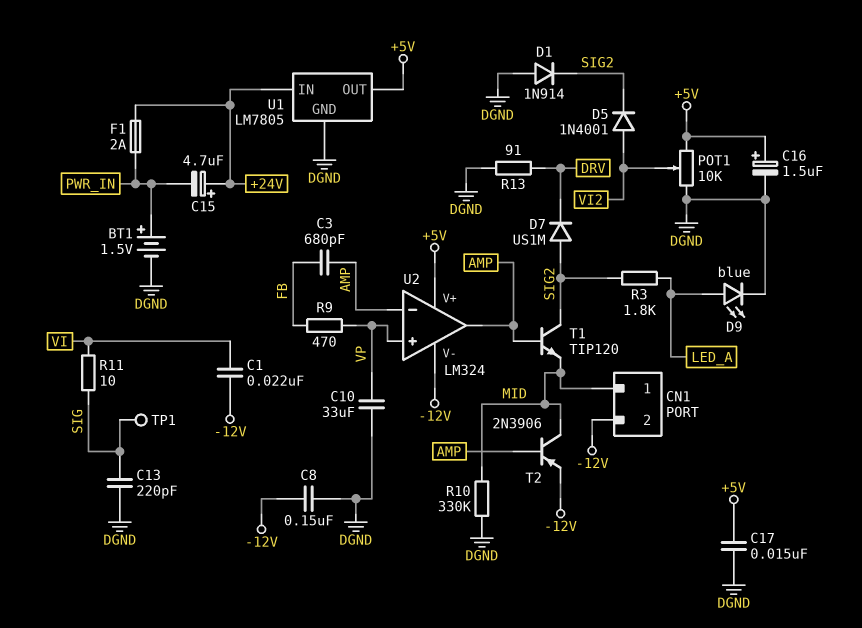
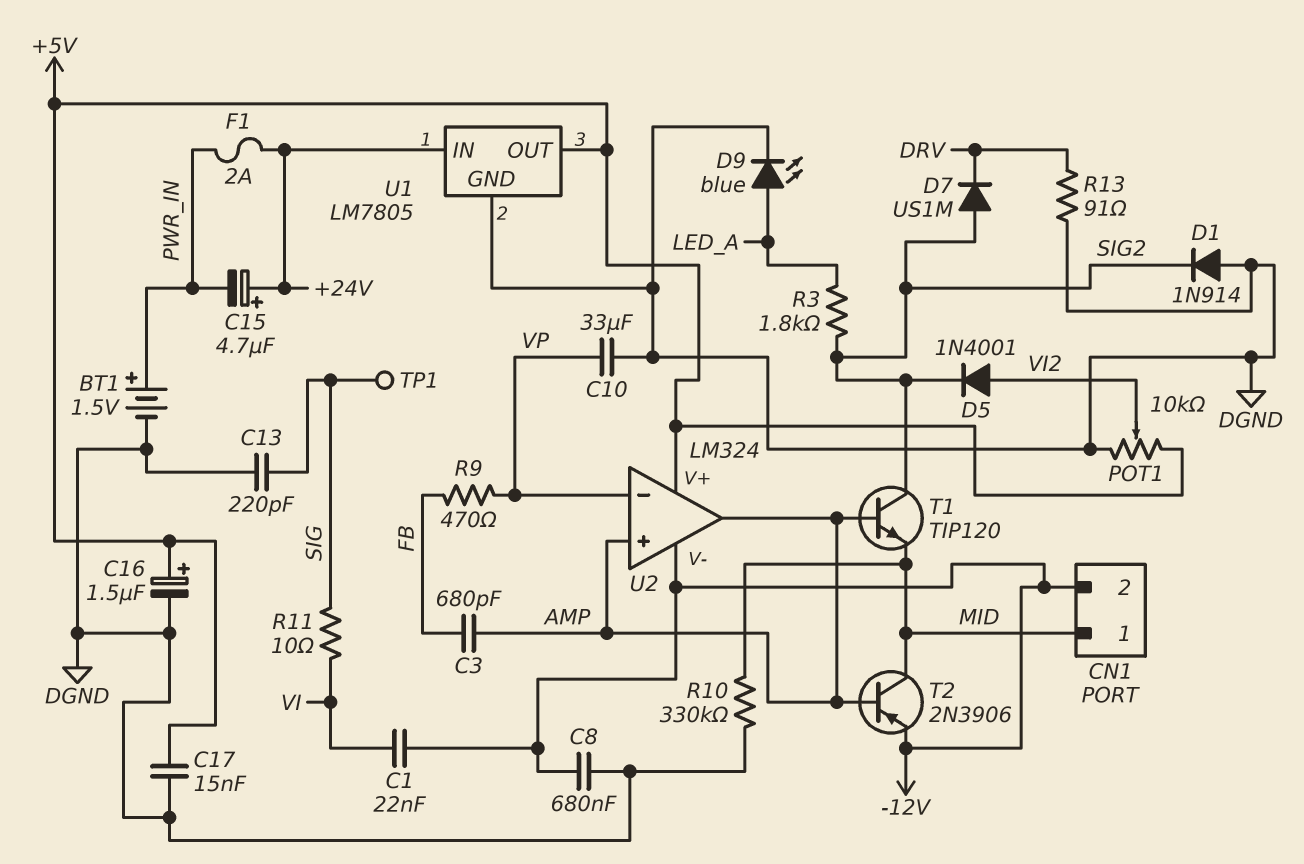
C8: 150nF (-12V, DGND) -> 680nF (-12V, DGND)
U2 pin in+: VP -> AMP
U2 pin in-: AMP -> VP

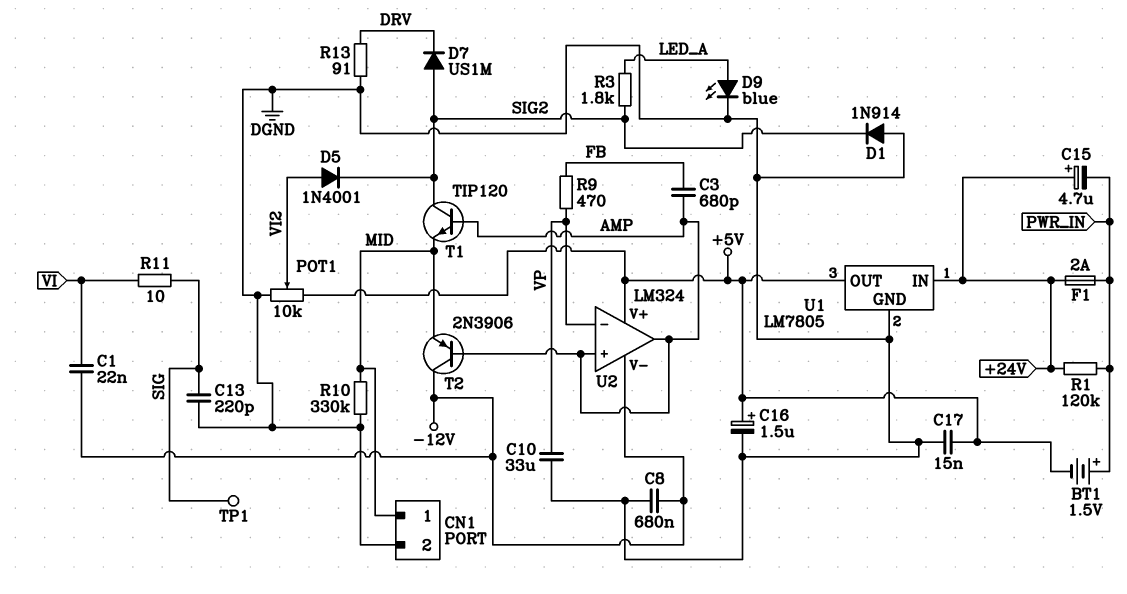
BT1: 1.5V (plus PWR_IN, minus DGND) -> 1.5V (plus PWR_IN, minus +5V)
CN1 pin 2: -12V -> DGND
R1: none -> 120k (+24V, PWR_IN)
T2: PNP 2N3906 (B AMP, C MID, E -12V) -> PNP 2N3906 (B AMP, C -12V, E MID)

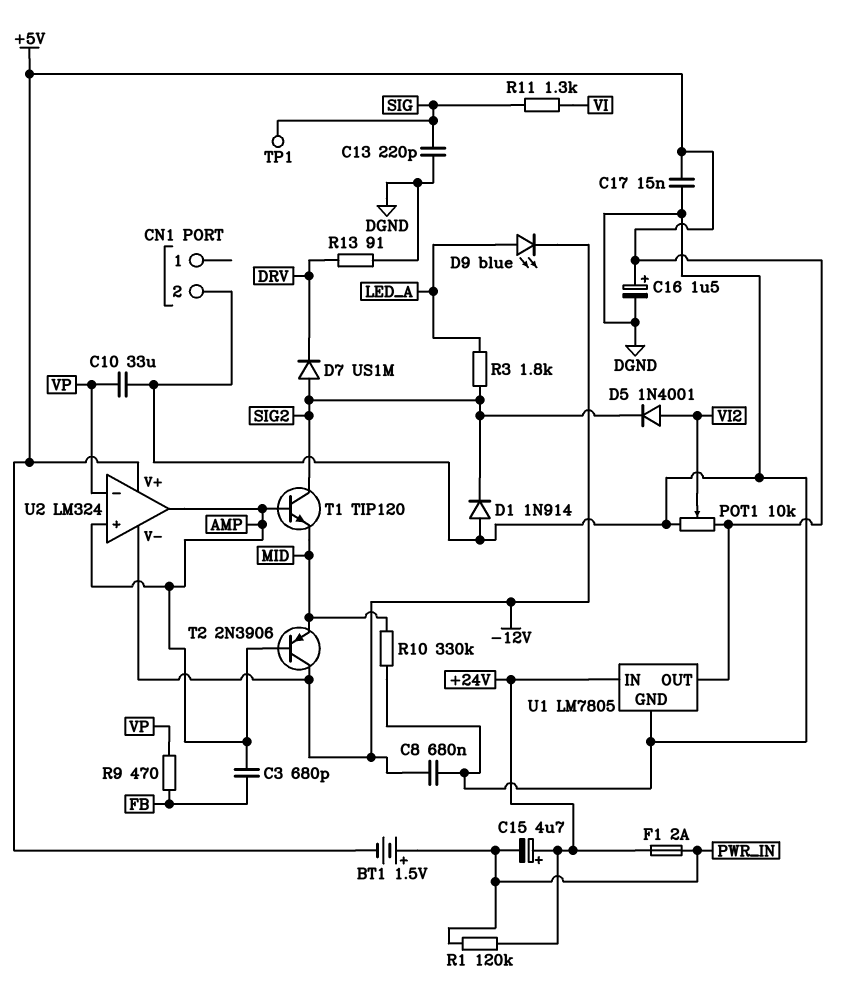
C1: 22nF (-12V, VI) -> none
CN1 pin 1: MID -> none
D9: LED blue (A LED_A, K DGND) -> LED blue (A LED_A, K -12V)
R11: 10 (SIG, VI) -> 1.3k (SIG, VI)

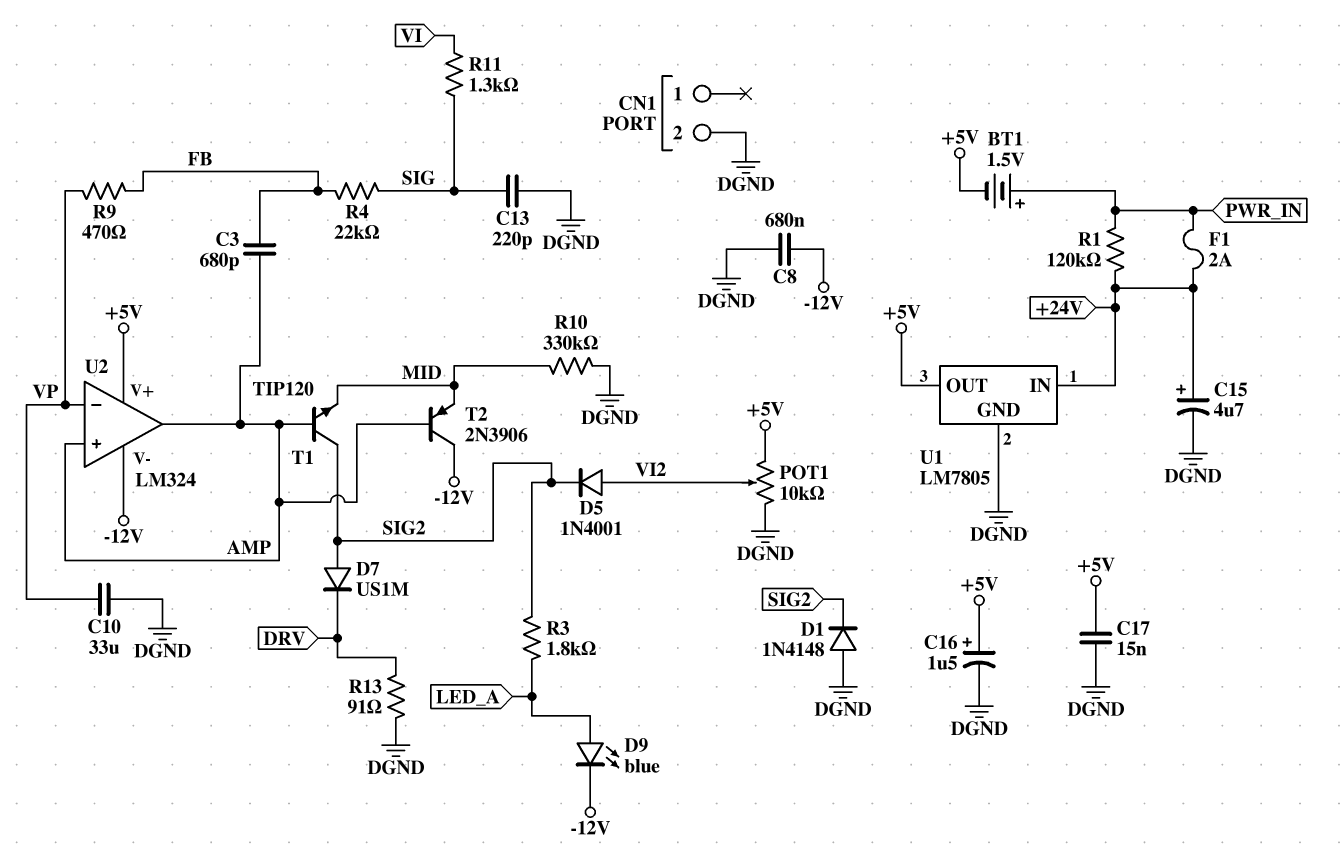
C15: 4.7uF (plus +24V, minus PWR_IN) -> 4.7uF (plus +24V, minus DGND)
D1: diode 1N914 (A DGND, K SIG2) -> diode 1N4148 (A DGND, K SIG2)
R4: none -> 22k (FB, SIG)
TP1: test point (SIG) -> none

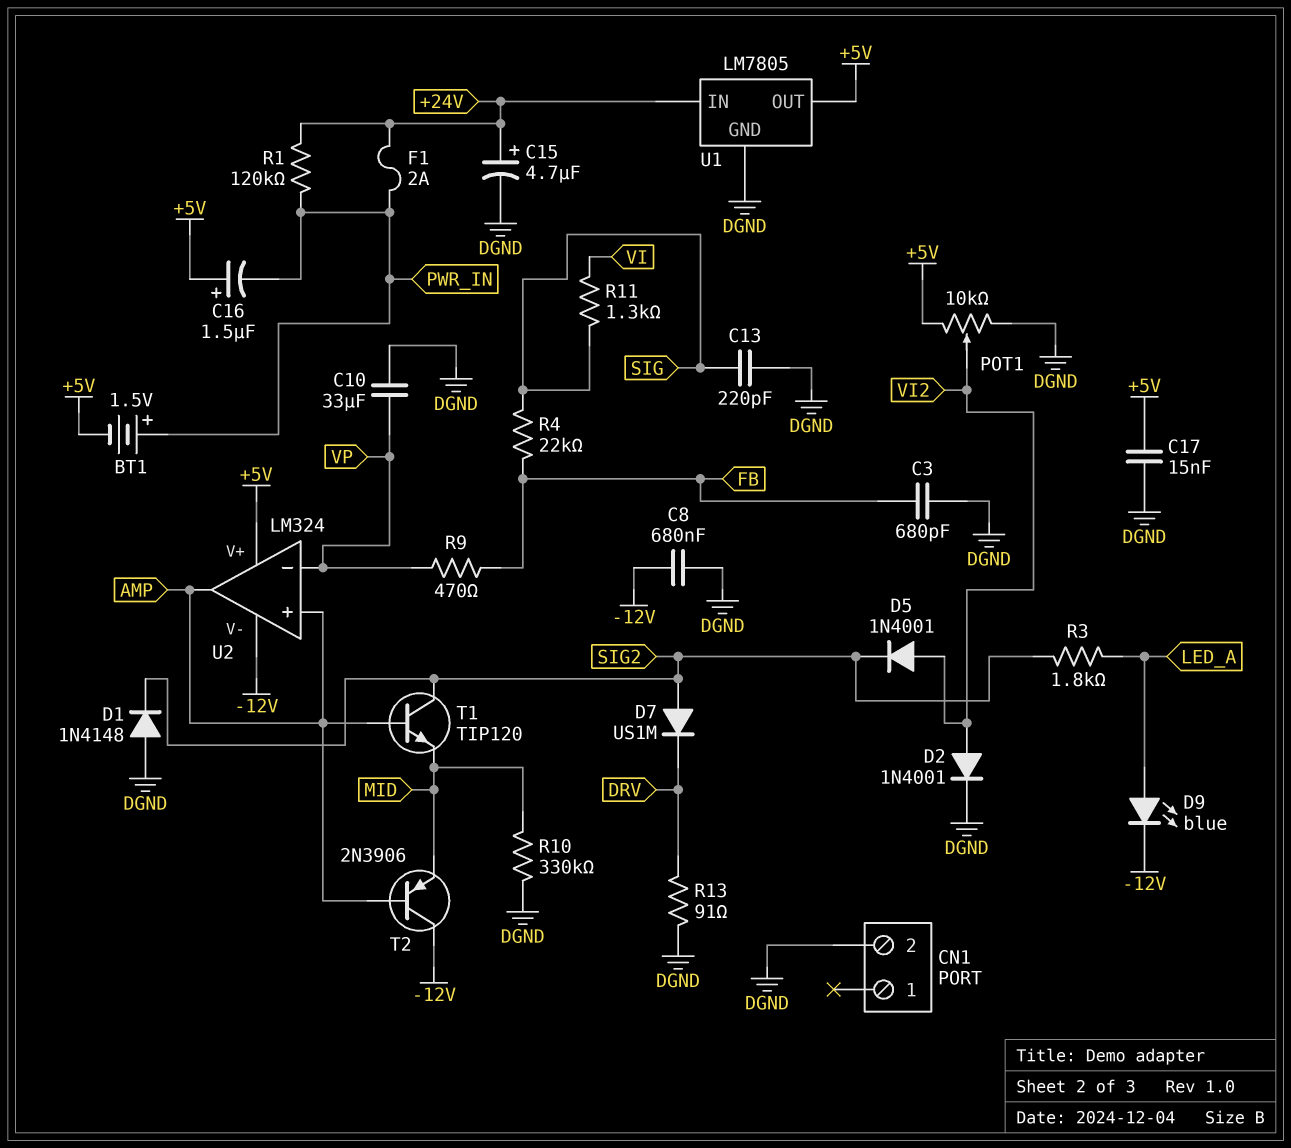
C3: 680pF (AMP, FB) -> 680pF (DGND, FB)
C16: 1.5uF (plus +5V, minus DGND) -> 1.5uF (plus +5V, minus PWR_IN)
D2: none -> diode 1N4001 (A VI2, K DGND)

